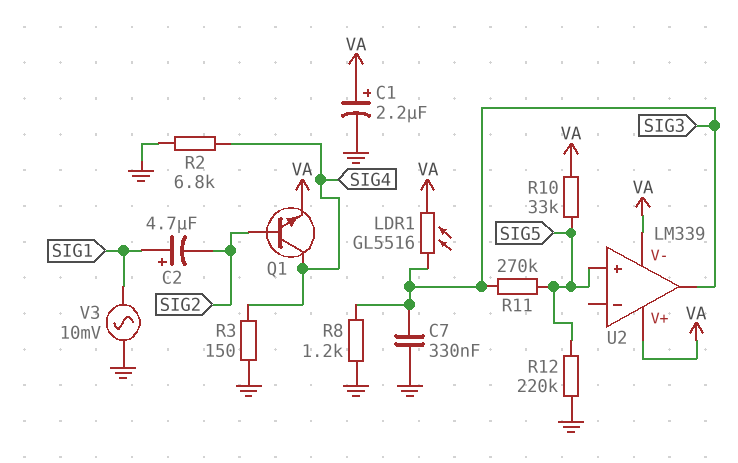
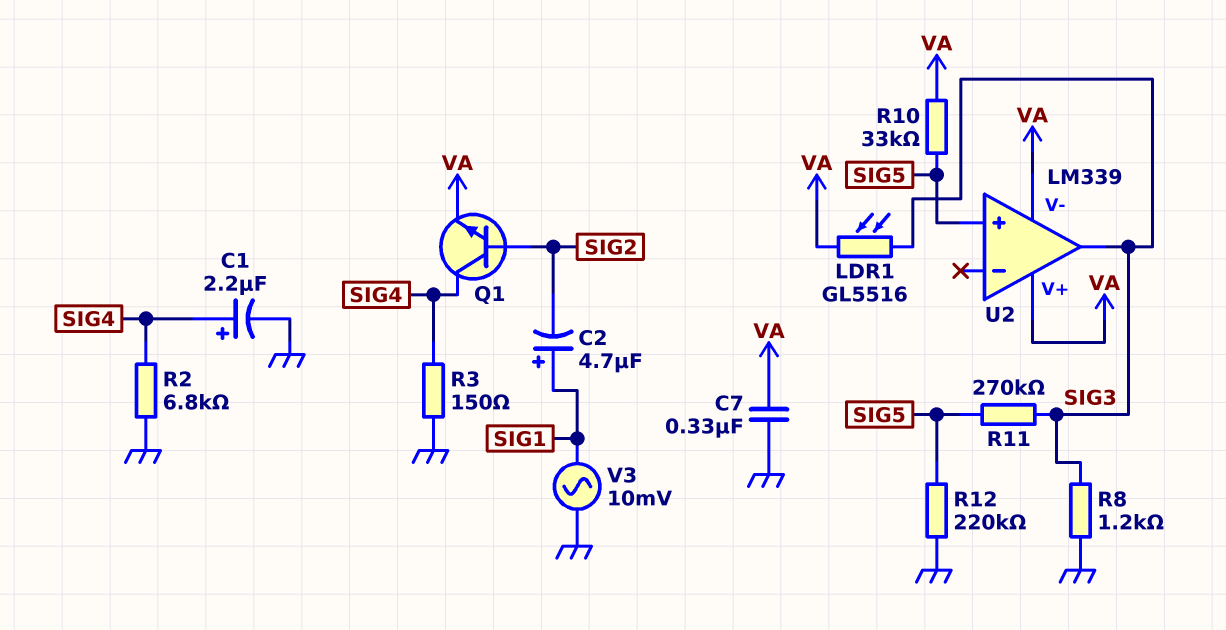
C1: 2.2uF (plus VA, minus GND) -> 2.2uF (plus SIG4, minus GND)
C7: 330nF (GND, SIG3) -> 330nF (GND, VA)

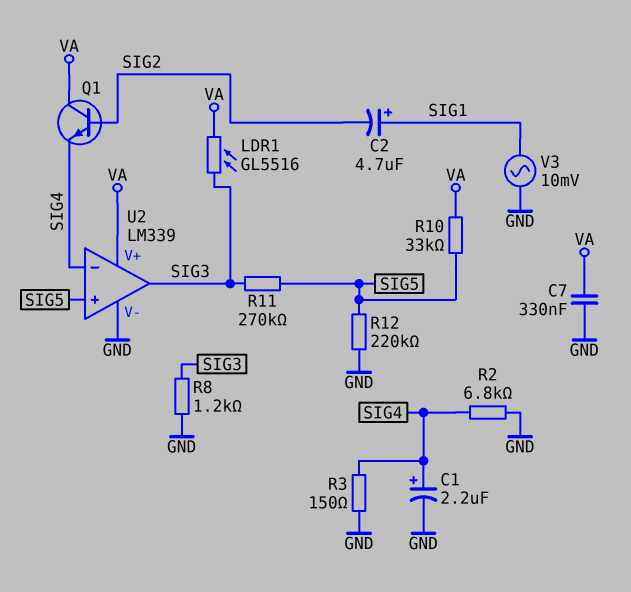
Q1: NPN (B SIG2, C SIG4, E VA) -> NPN (B SIG2, C VA, E SIG4)
U2 pin V-: VA -> GND
U2 pin in-: none -> SIG4

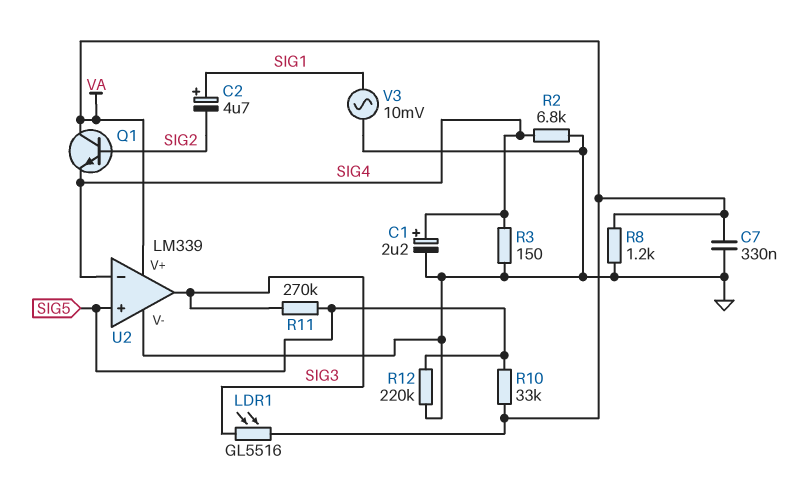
R8: 1.2k (GND, SIG3) -> 1.2k (GND, VA)

